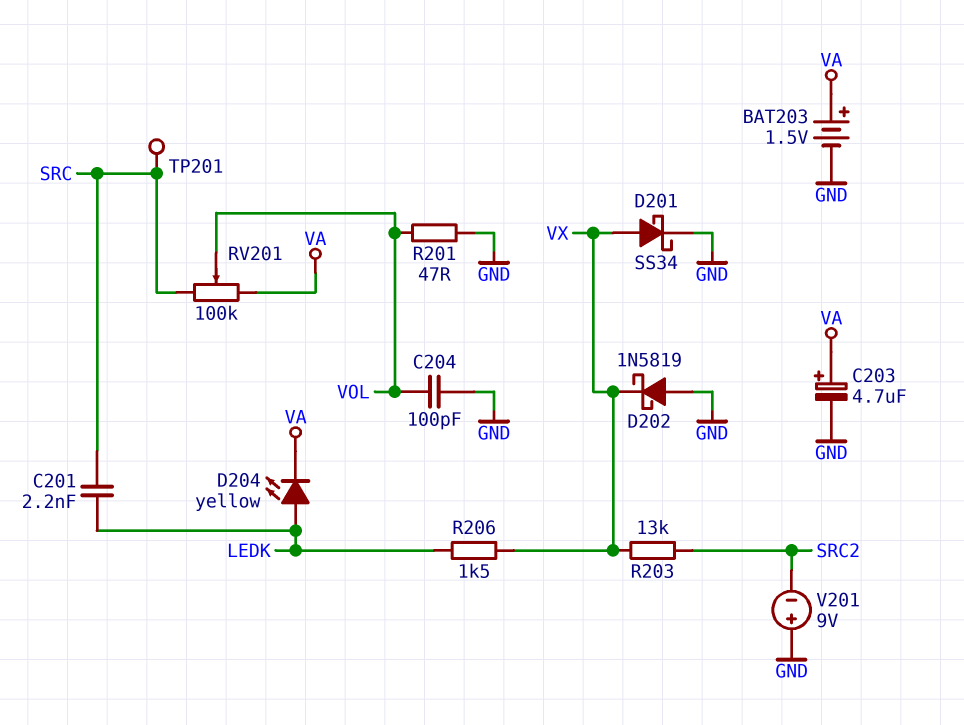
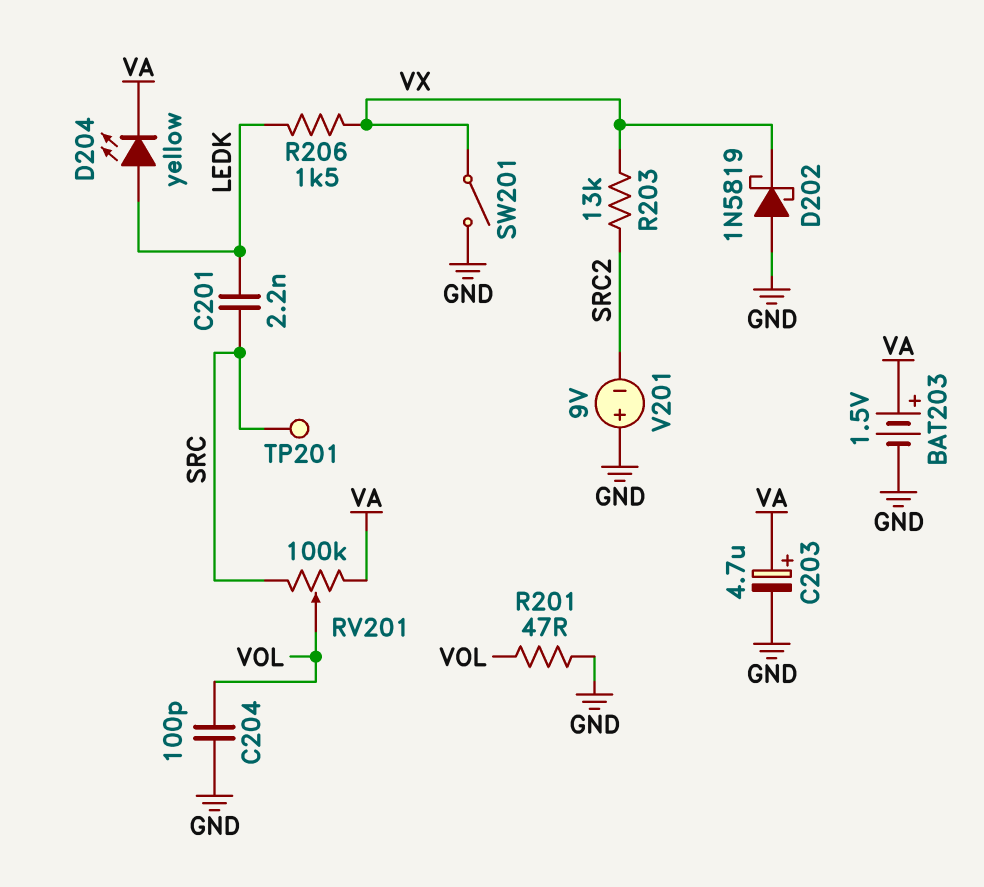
D201: schottky SS34 (A VX, K GND) -> none
SW201: none -> switch (GND, VX)

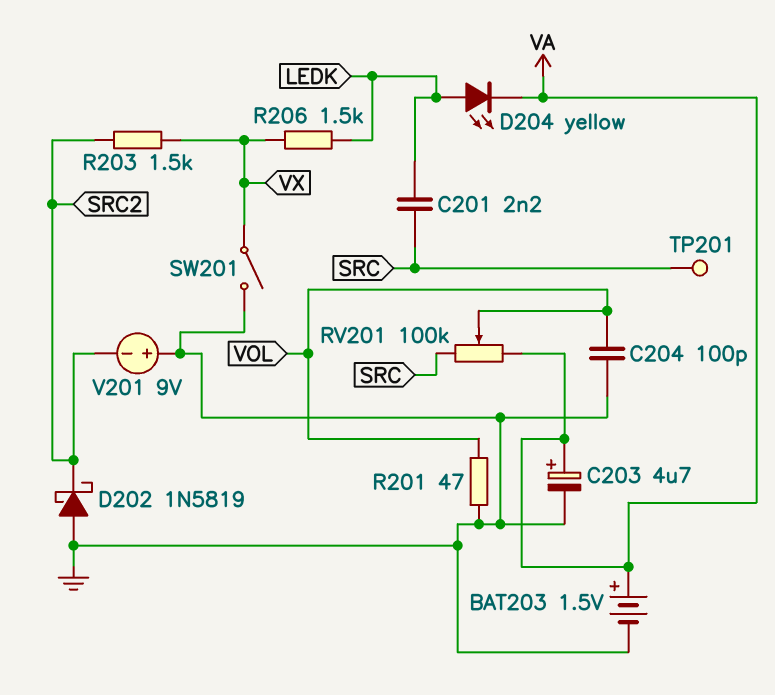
D202: schottky 1N5819 (A GND, K VX) -> schottky 1N5819 (A GND, K SRC2)
R203: 13k (SRC2, VX) -> 1.5k (SRC2, VX)

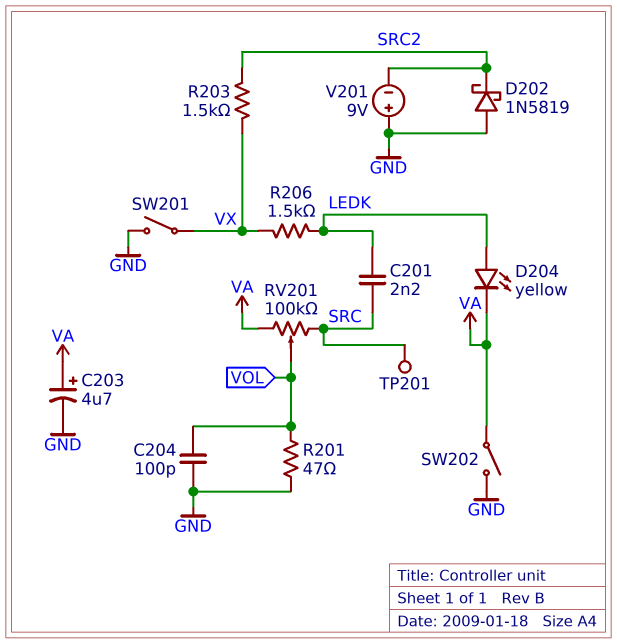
BAT203: 1.5V (plus VA, minus GND) -> none
SW202: none -> switch (GND, VA)

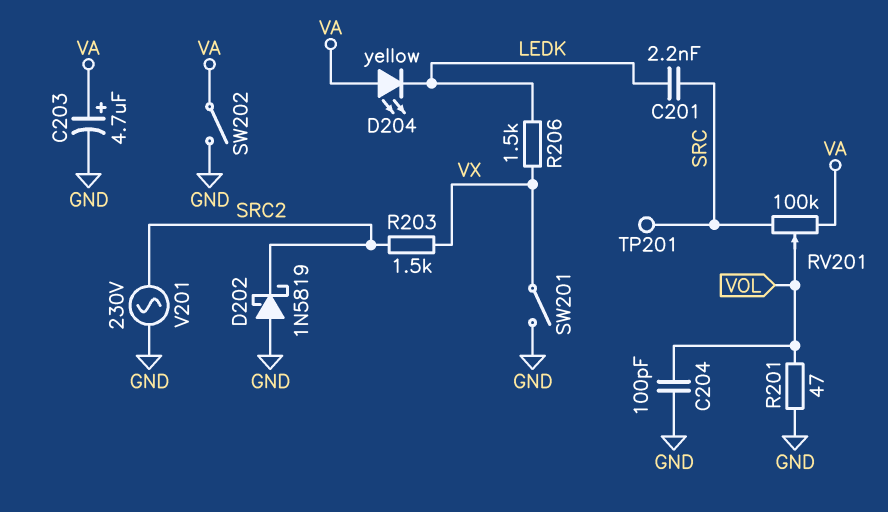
D204: LED yellow (A LEDK, K VA) -> LED yellow (A VA, K LEDK)
V201: 9V (plus GND, minus SRC2) -> AC 230V (GND, SRC2)

